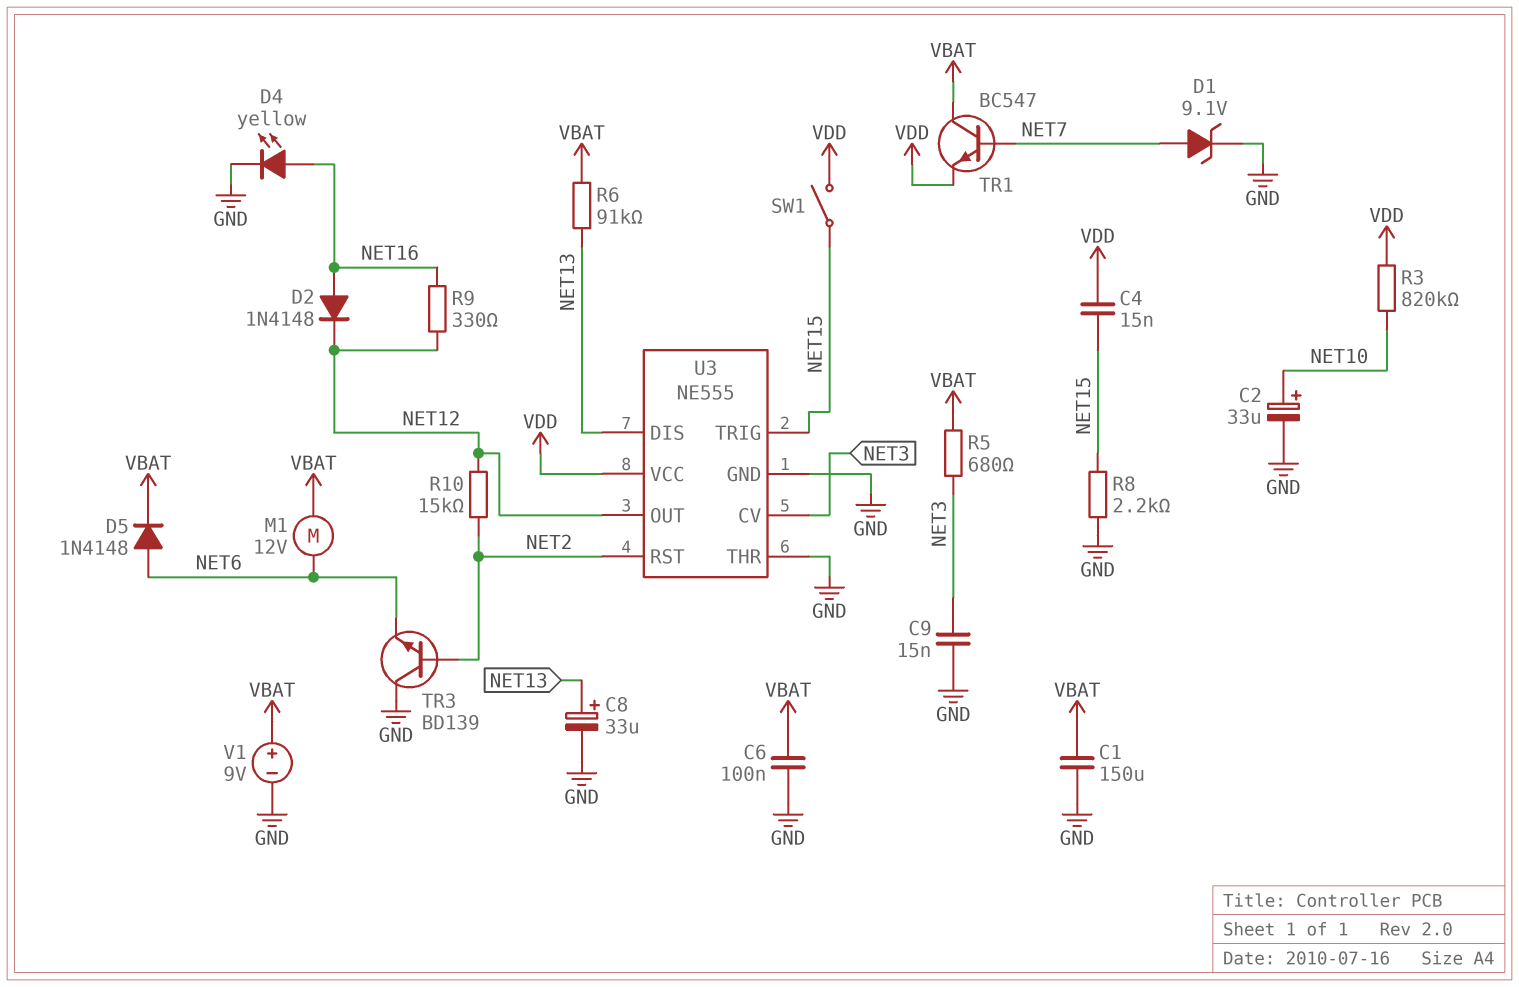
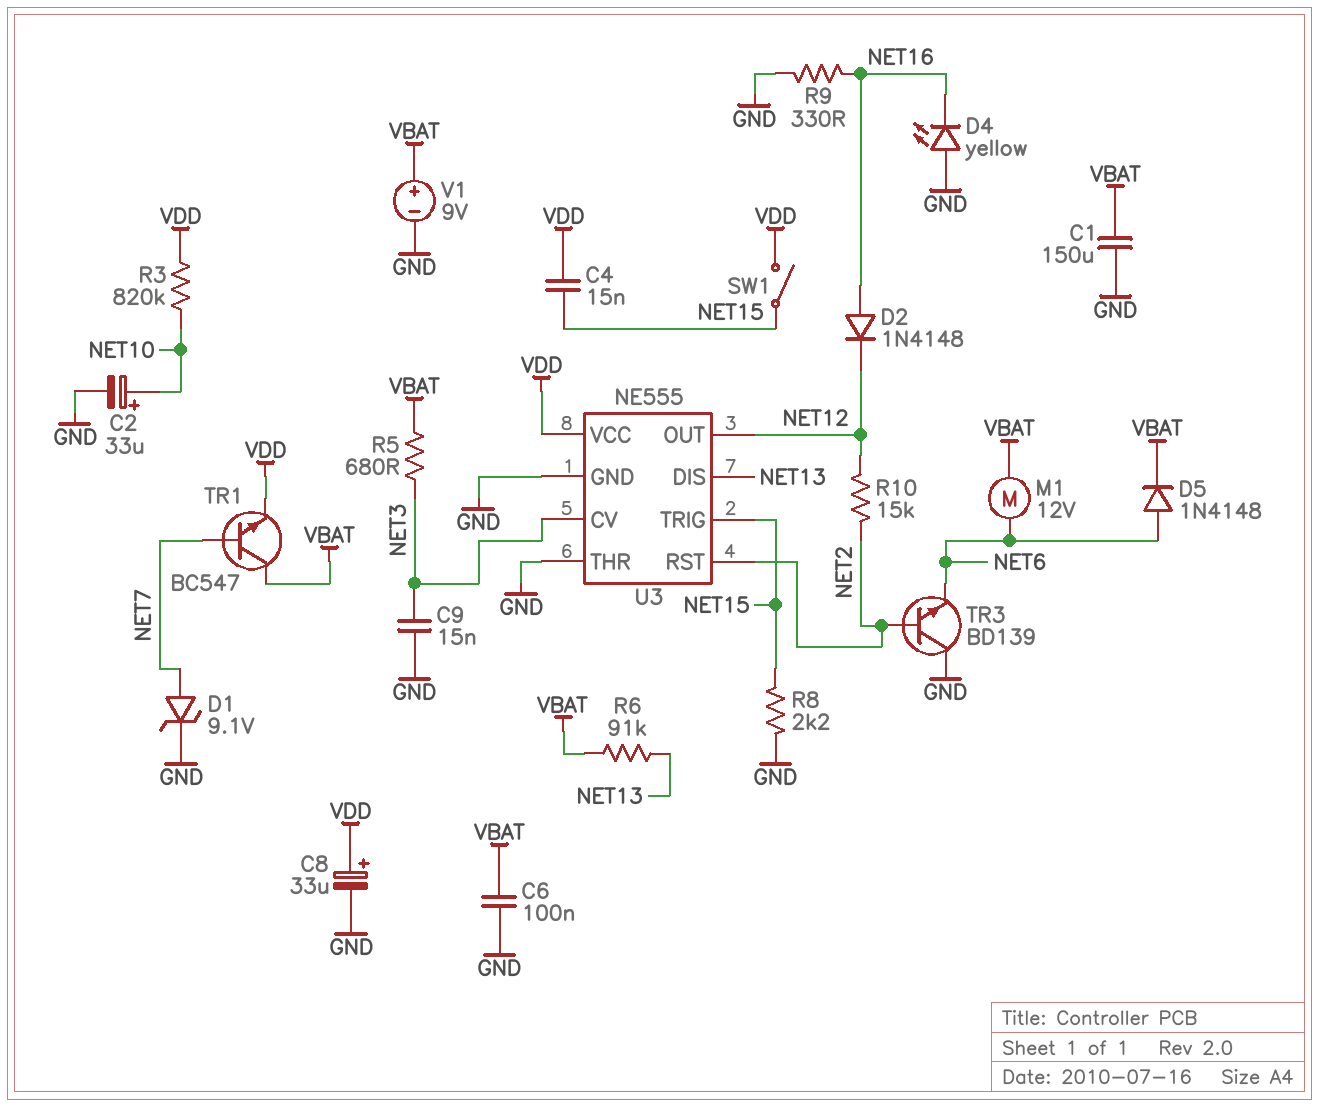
C8: 33uF (plus NET13, minus GND) -> 33uF (plus VDD, minus GND)
D4: LED yellow (A NET16, K GND) -> LED yellow (A GND, K NET16)
R9: 330 (NET12, NET16) -> 330 (GND, NET16)

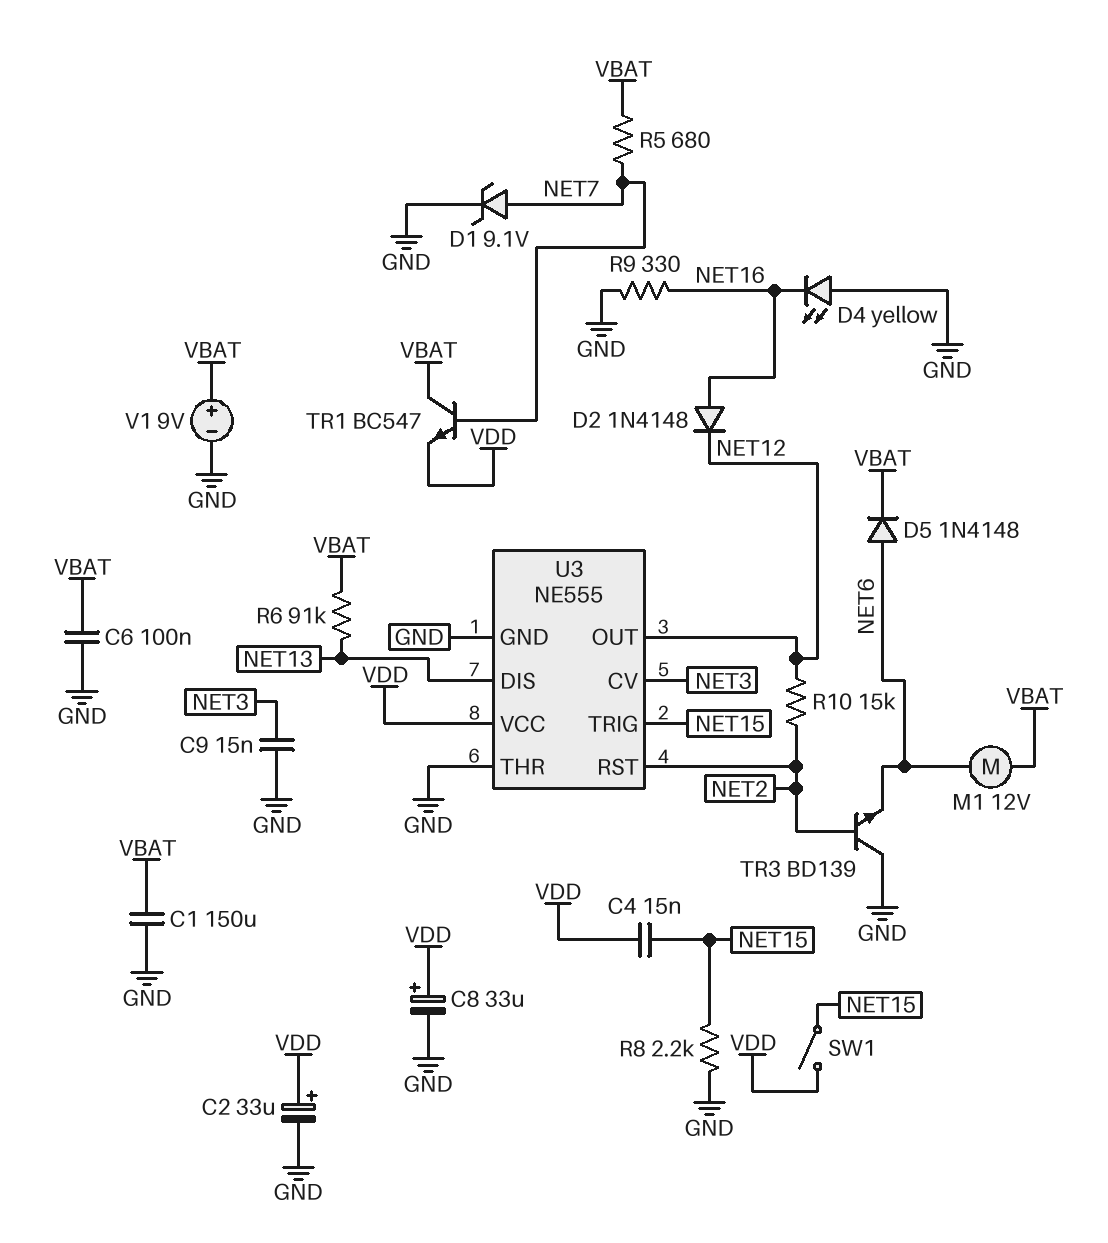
C2: 33uF (plus NET10, minus GND) -> 33uF (plus VDD, minus GND)
R3: 820k (NET10, VDD) -> none
R5: 680 (NET3, VBAT) -> 680 (NET7, VBAT)

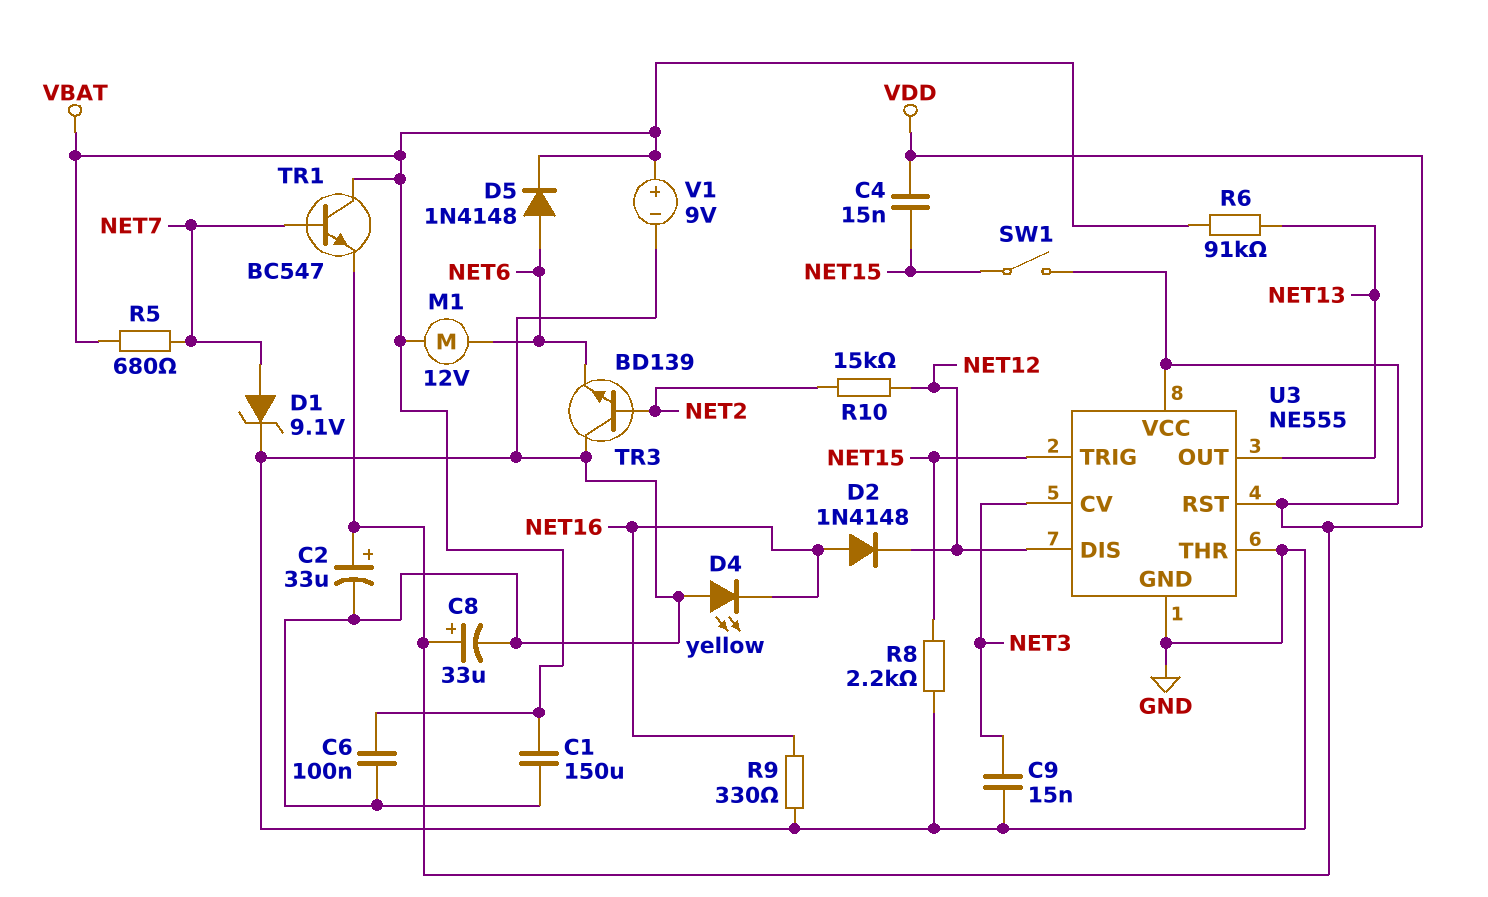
U3 pin DIS: NET13 -> NET12
U3 pin OUT: NET12 -> NET13
U3 pin RST: NET2 -> VDD

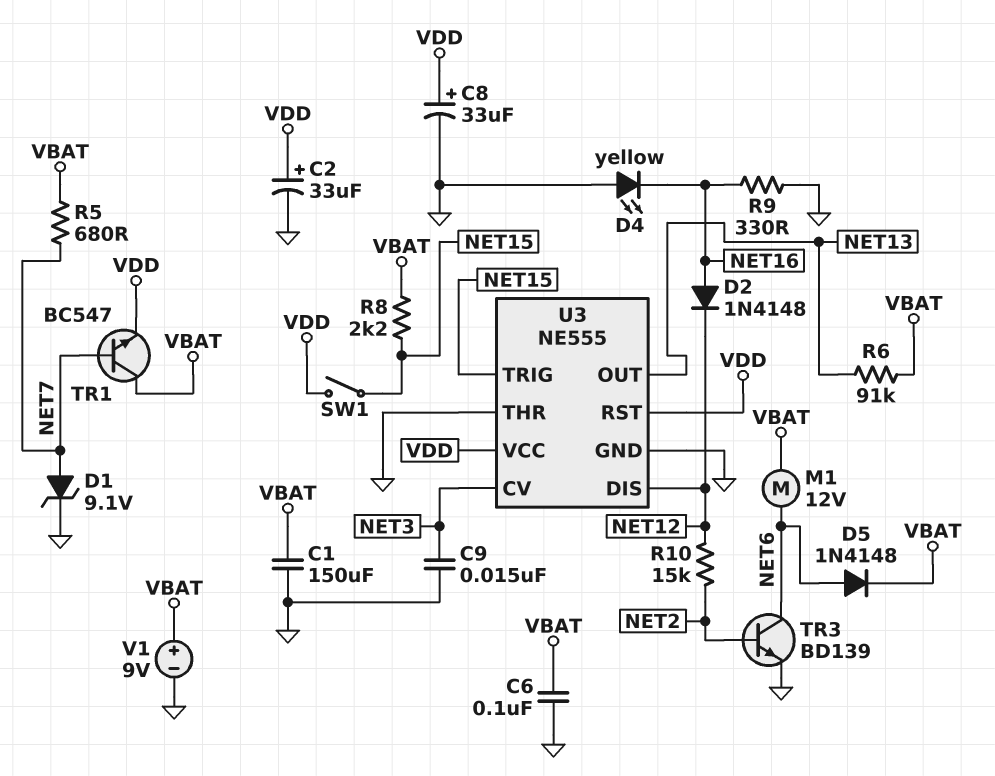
C4: 15nF (NET15, VDD) -> none
R8: 2.2k (GND, NET15) -> 2.2k (NET15, VBAT)
TR3: NPN BD139 (B NET2, C GND, E NET6) -> NPN BD139 (B NET2, C NET6, E GND)

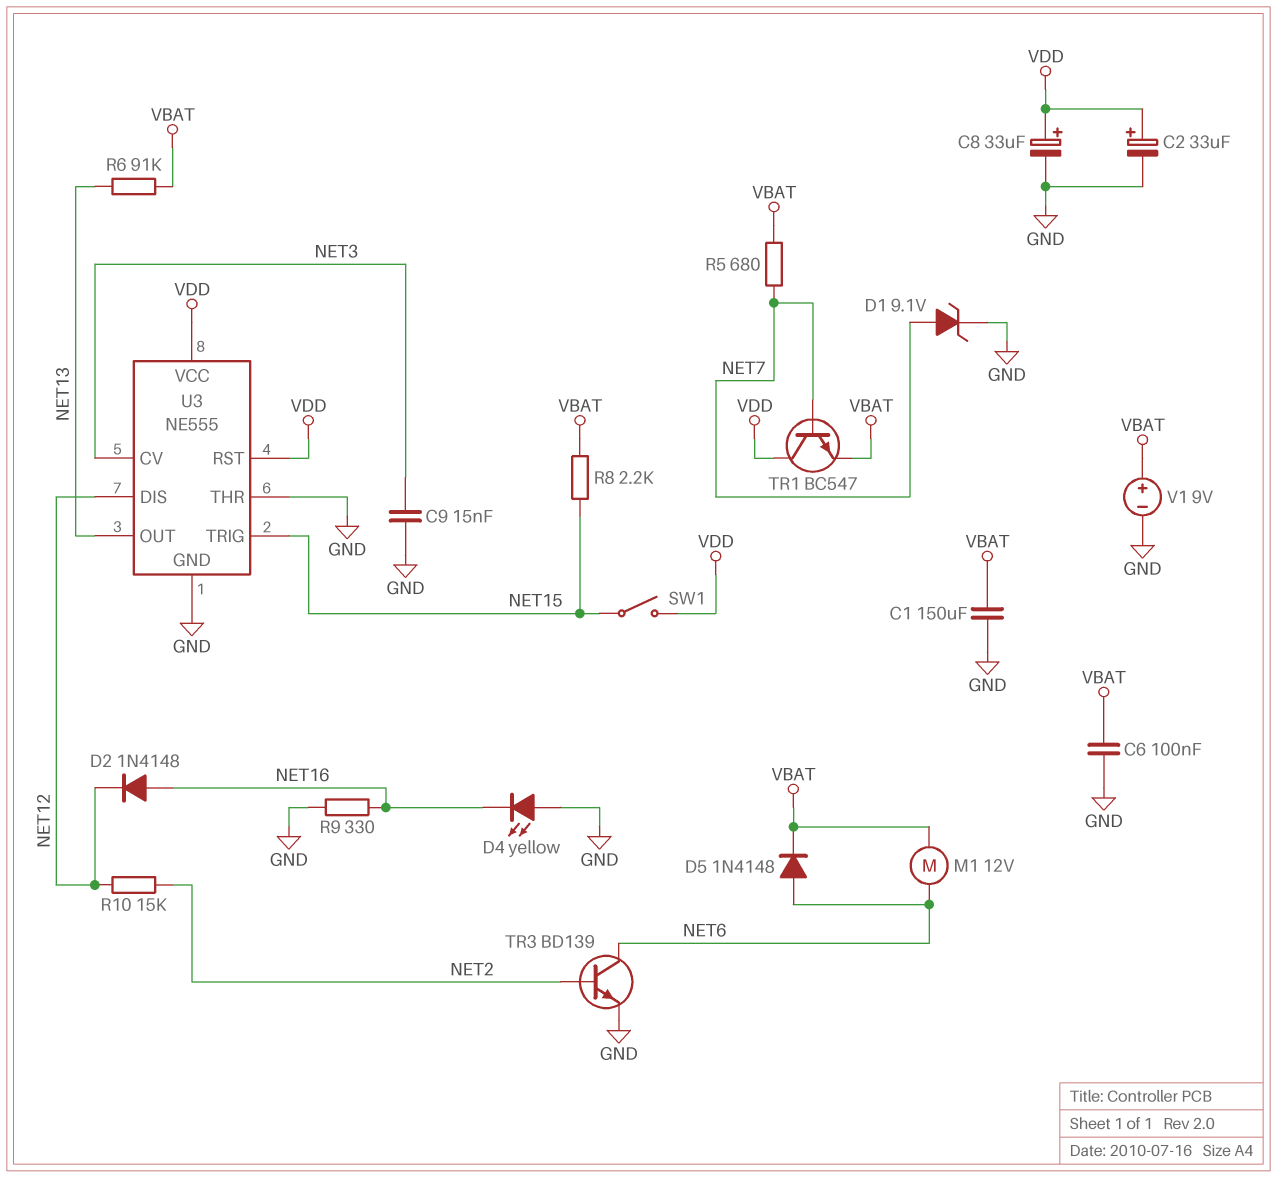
TR1: NPN BC547 (B NET7, C VBAT, E VDD) -> NPN BC547 (B NET7, C VDD, E VBAT)

